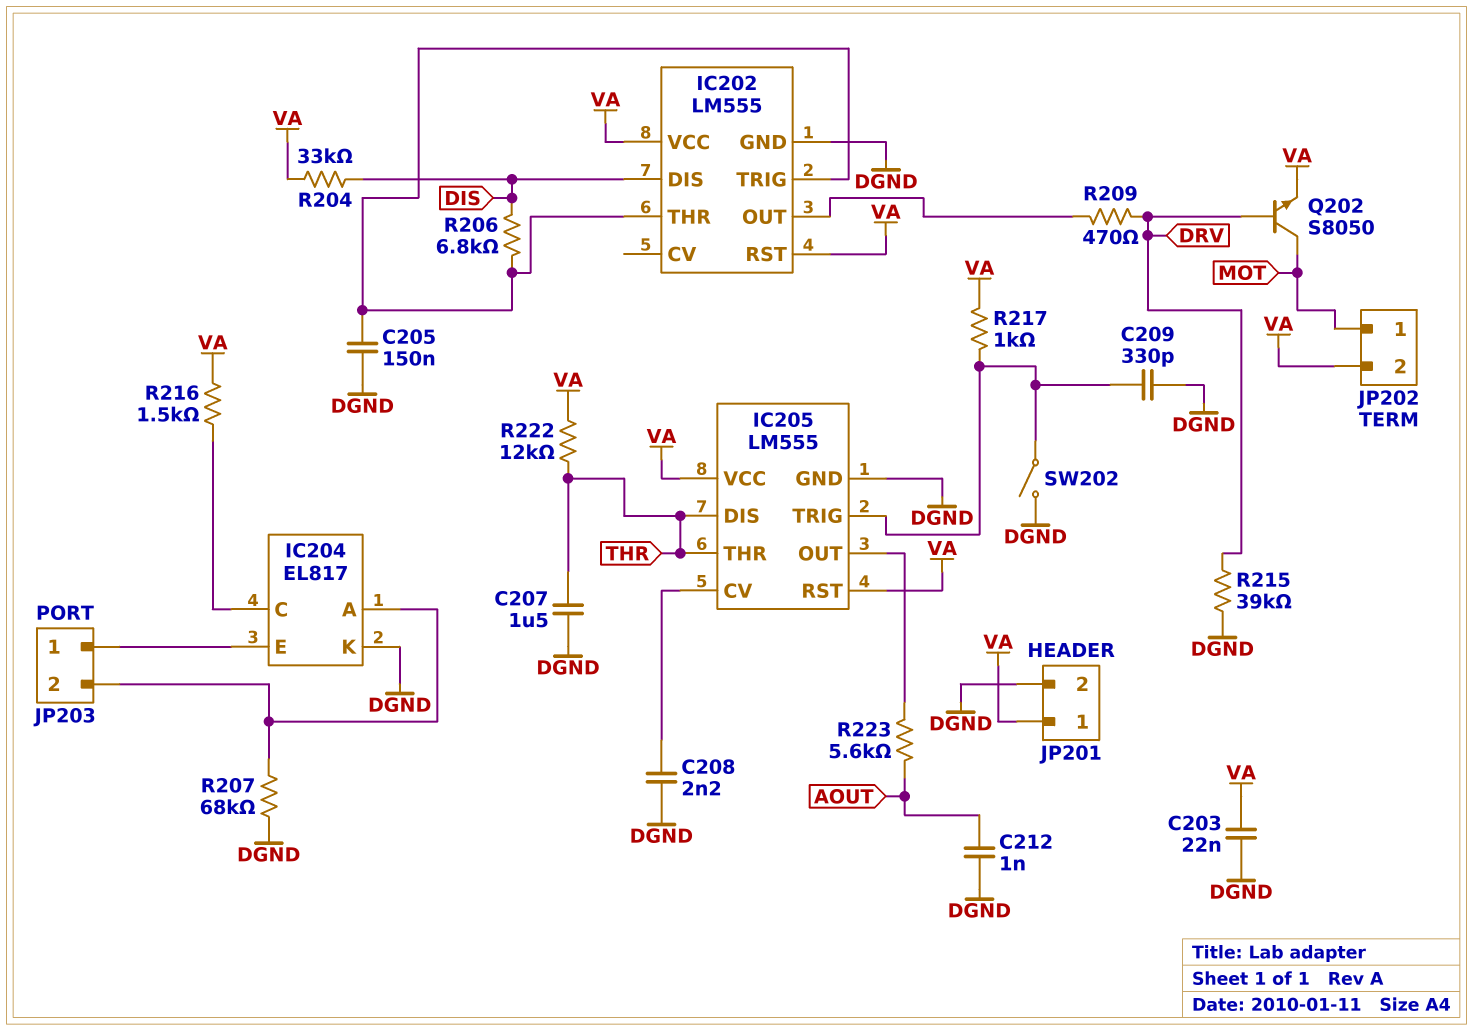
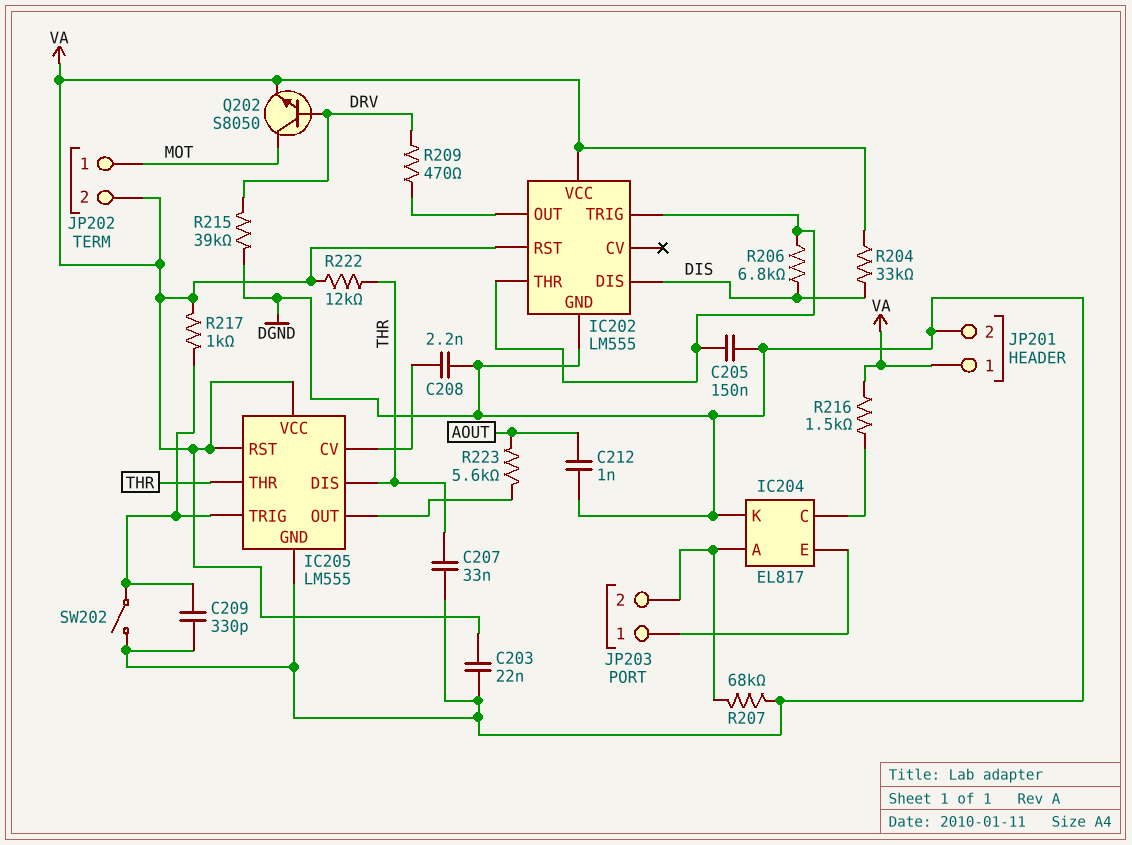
C207: 1.5uF (DGND, THR) -> 33nF (DGND, THR)

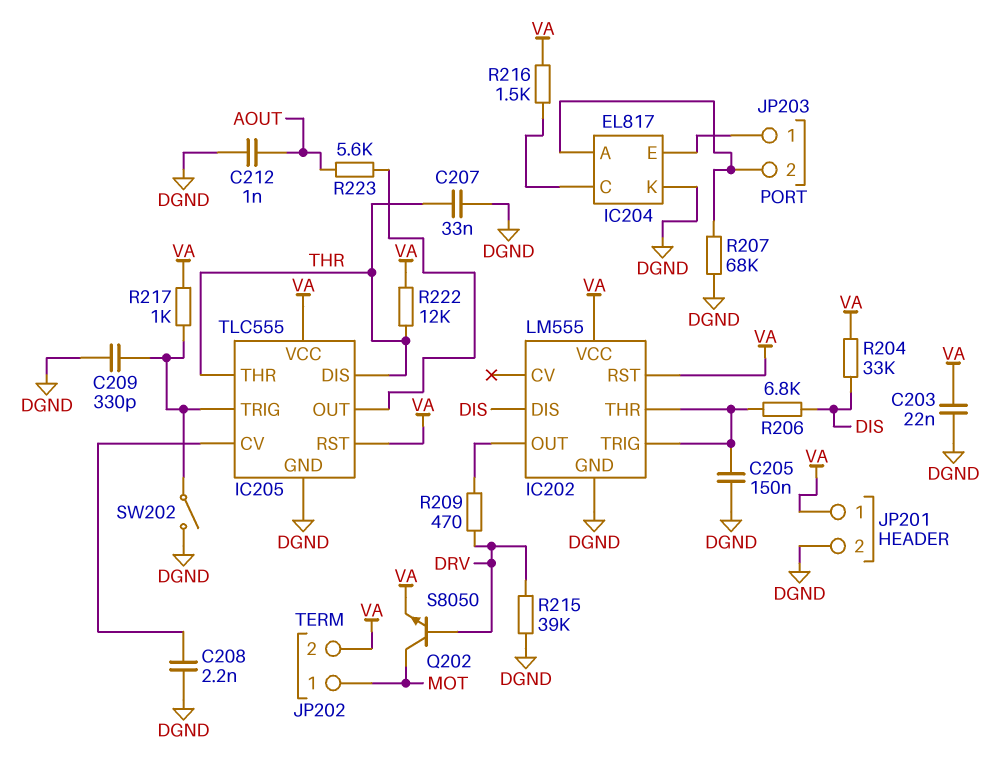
IC205: LM555 -> TLC555

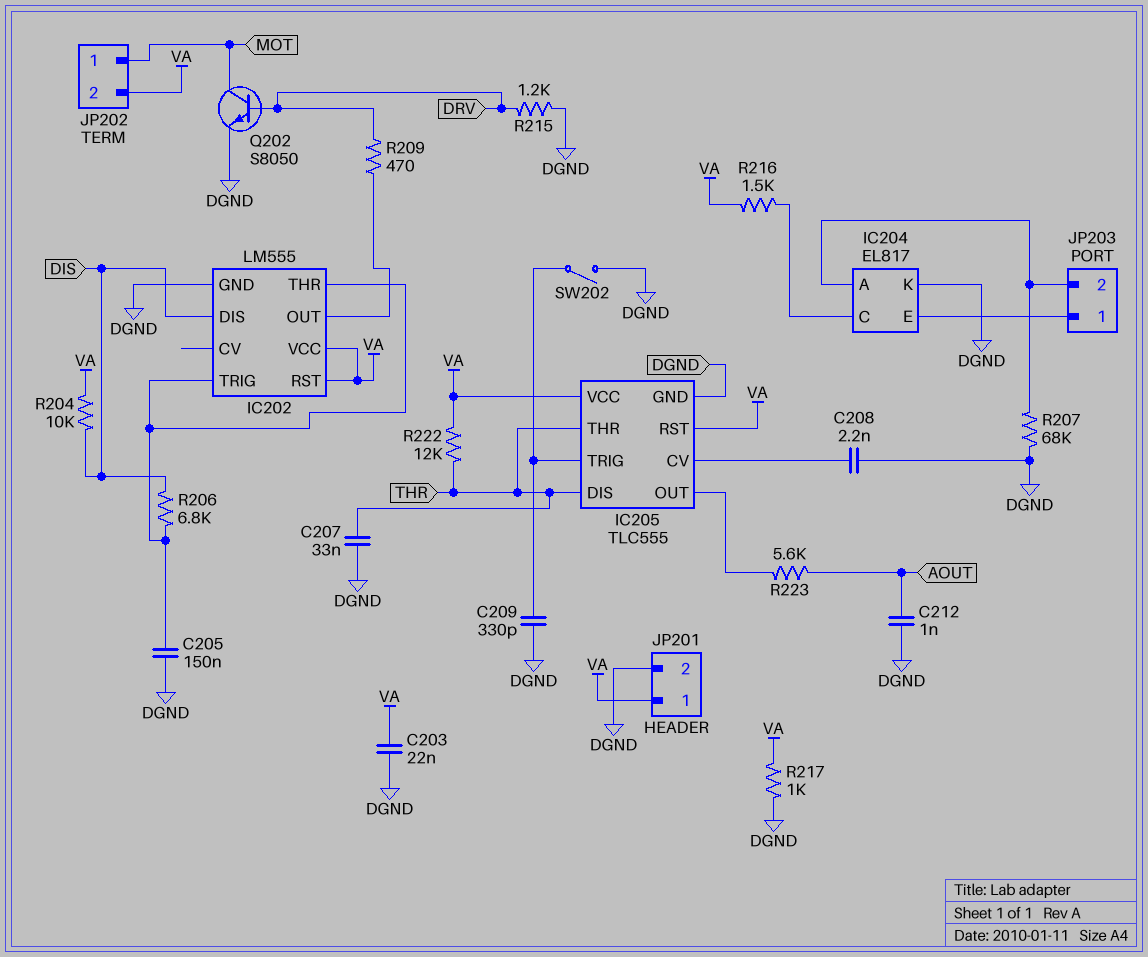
Q202: NPN S8050 (B DRV, C MOT, E VA) -> NPN S8050 (B DRV, C MOT, E DGND)
R204: 33k (DIS, VA) -> 10k (DIS, VA)
R215: 39k (DGND, DRV) -> 1.2k (DGND, DRV)
R217: 1k (IC205/TRIG, VA) -> 1k (DGND, VA)

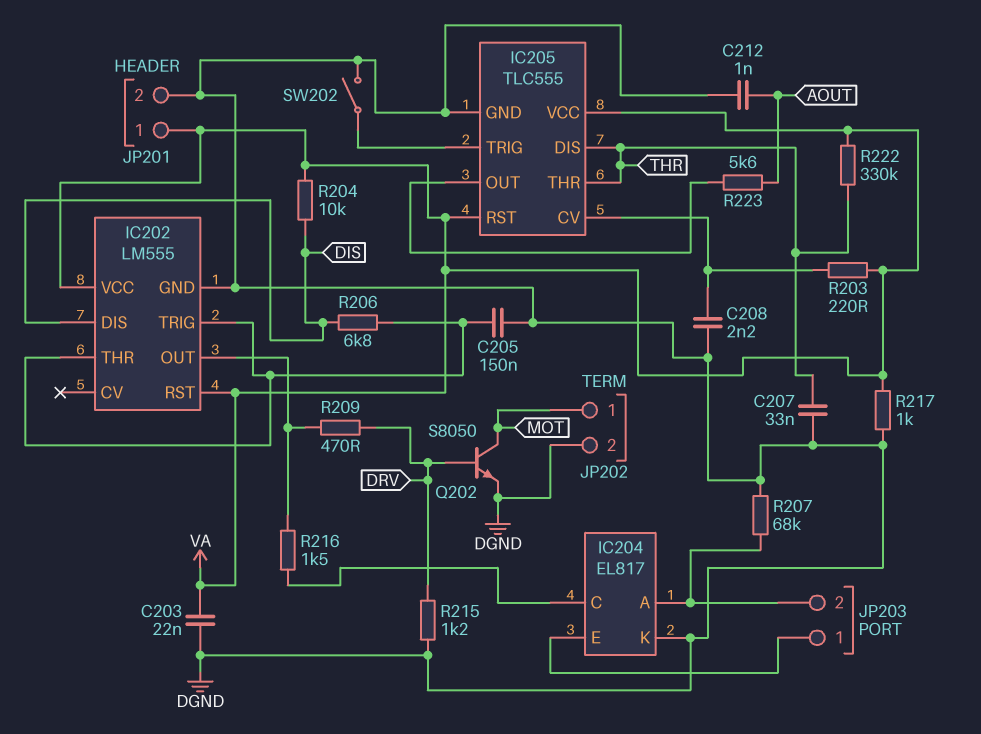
C209: 330pF (DGND, IC205/TRIG) -> none
JP202 pin 2: VA -> DGND
R203: none -> 220 (IC205/CV, VA)
R216: 1.5k (IC204/C, VA) -> 1.5k (IC202/OUT, IC204/C)
R222: 12k (THR, VA) -> 330k (THR, VA)

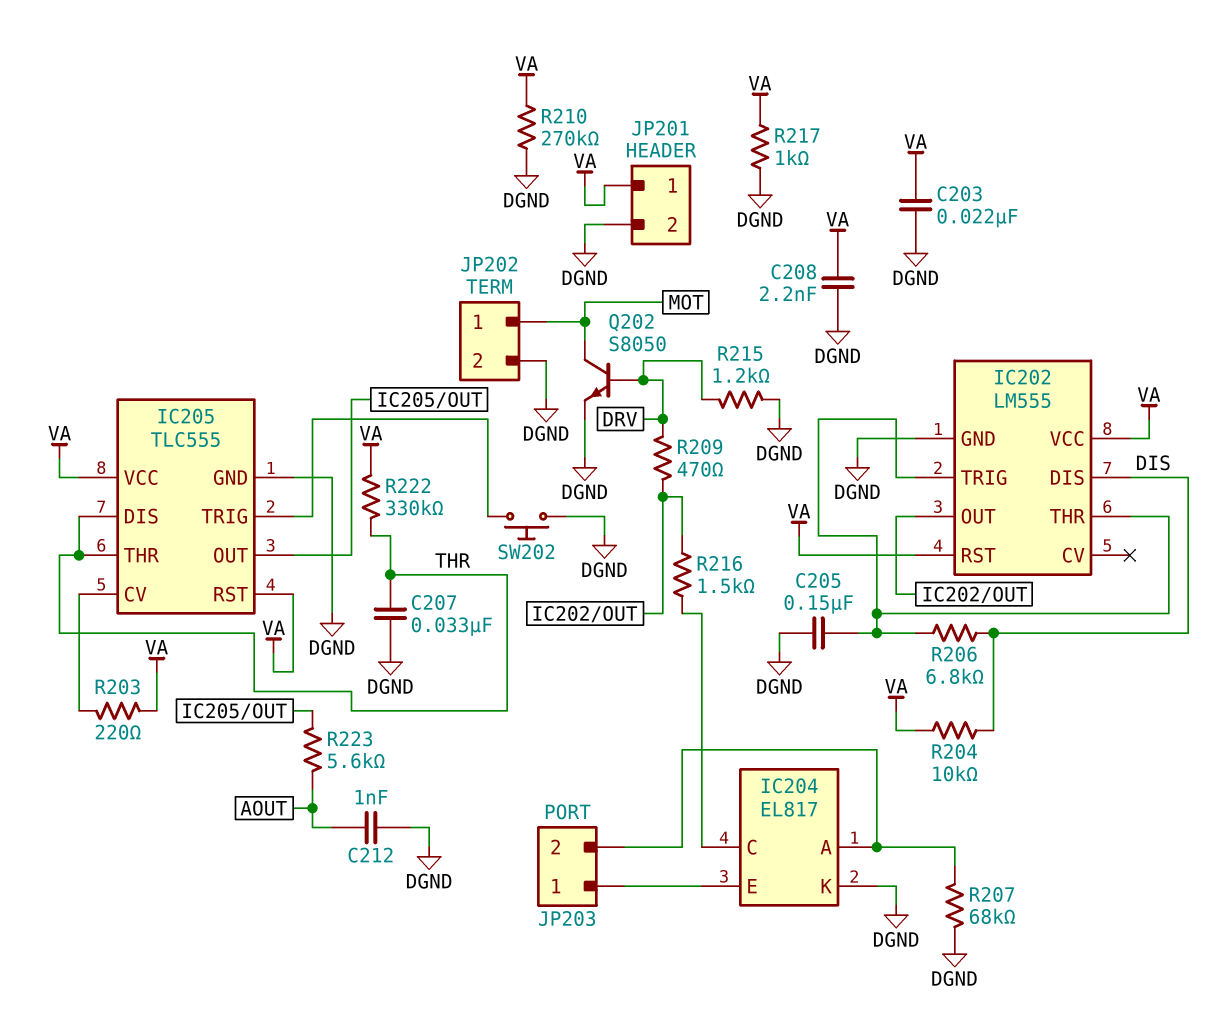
C208: 2.2nF (DGND, IC205/CV) -> 2.2nF (DGND, VA)
R210: none -> 270k (DGND, VA)
SW202: switch (DGND, IC205/TRIG) -> button (DGND, IC205/TRIG)

